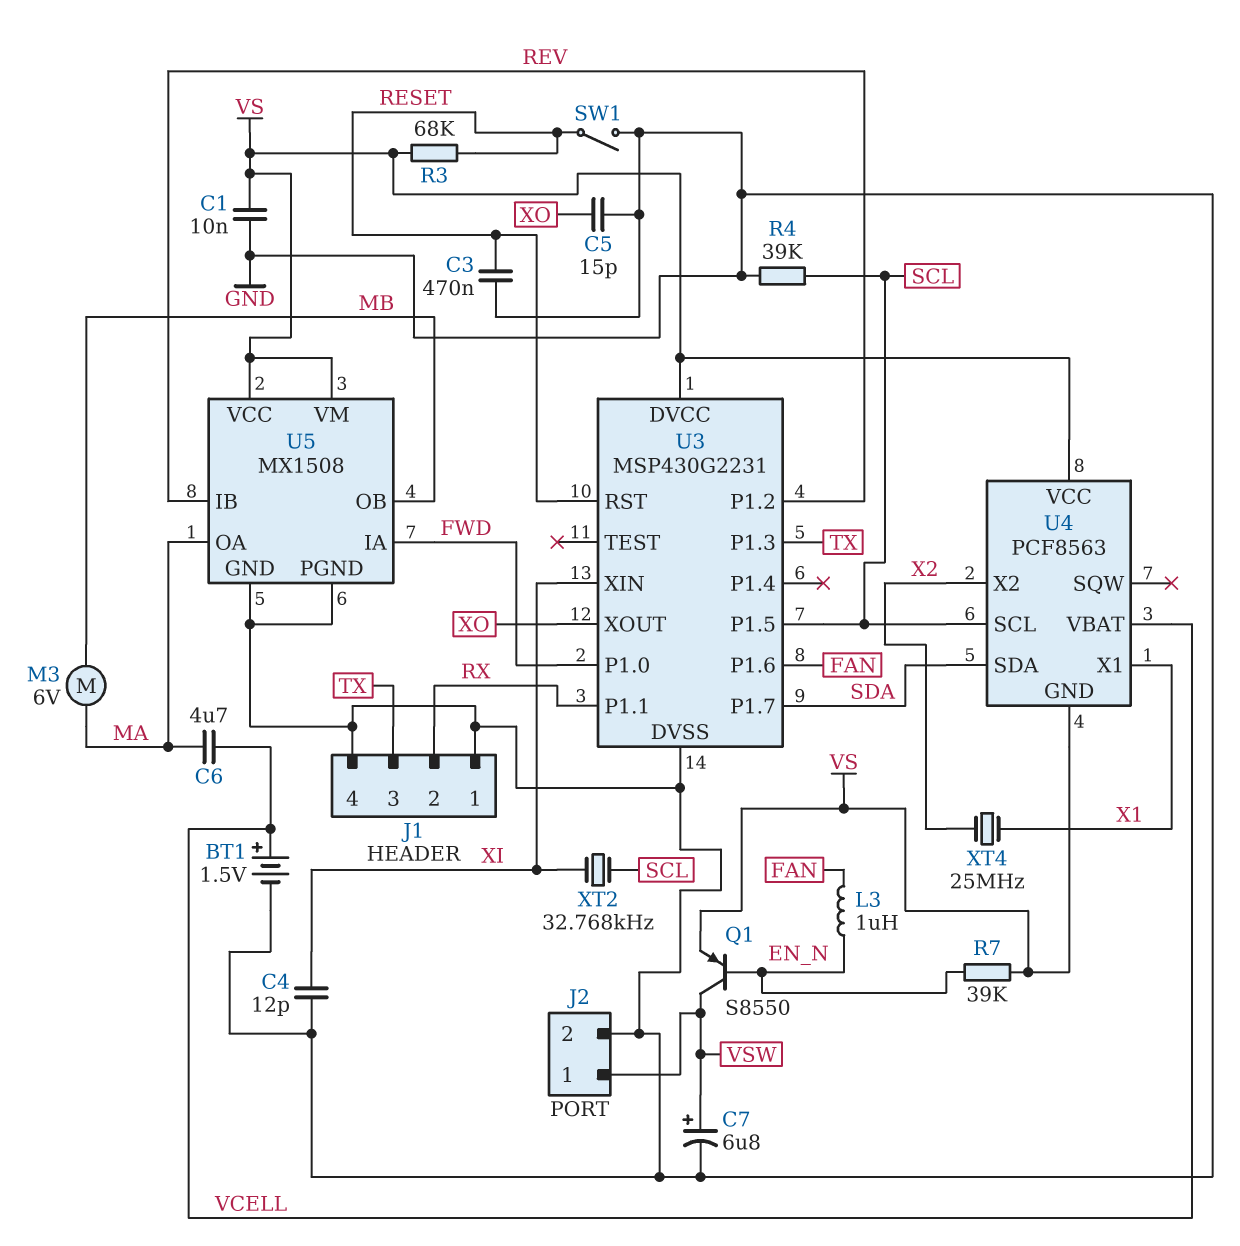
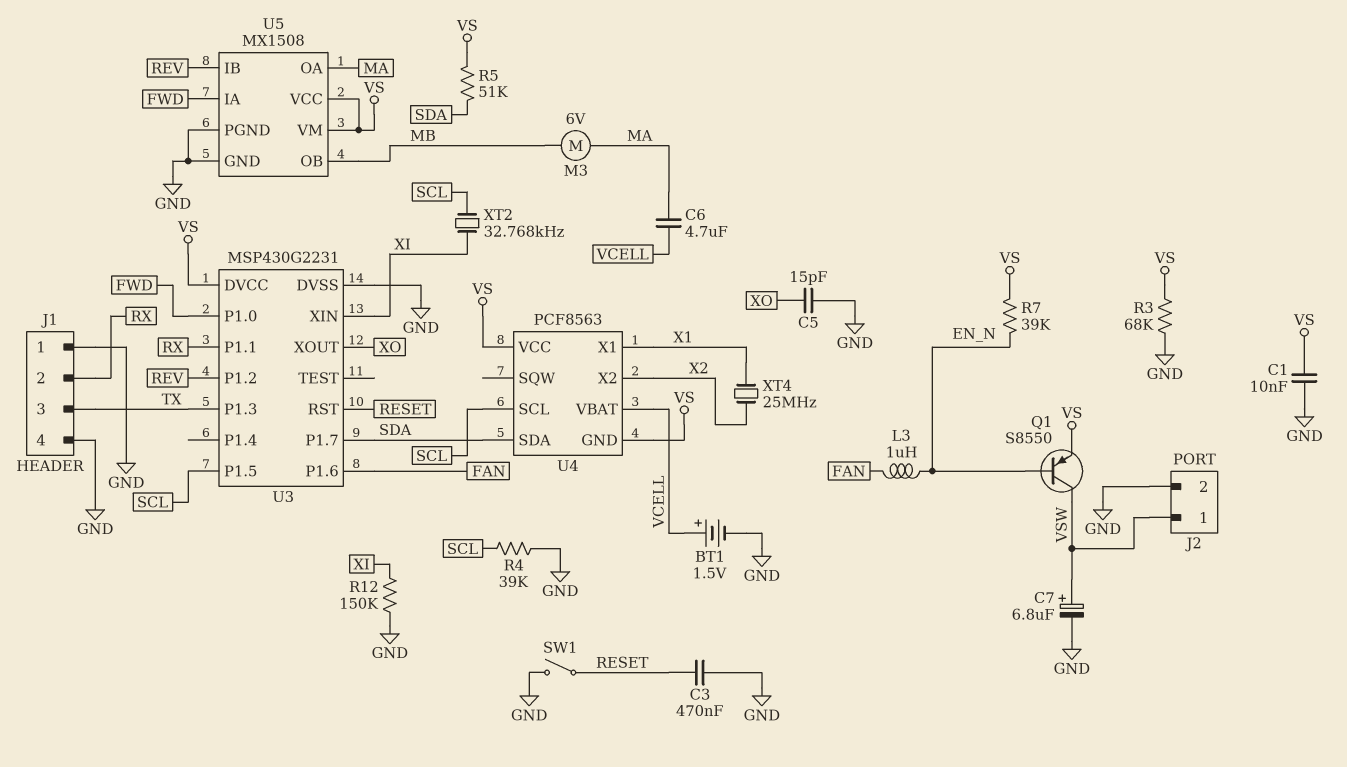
C4: 12pF (GND, XI) -> none
R3: 68k (RESET, VS) -> 68k (GND, VS)
R5: none -> 51k (SDA, VS)
R12: none -> 150k (GND, XI)

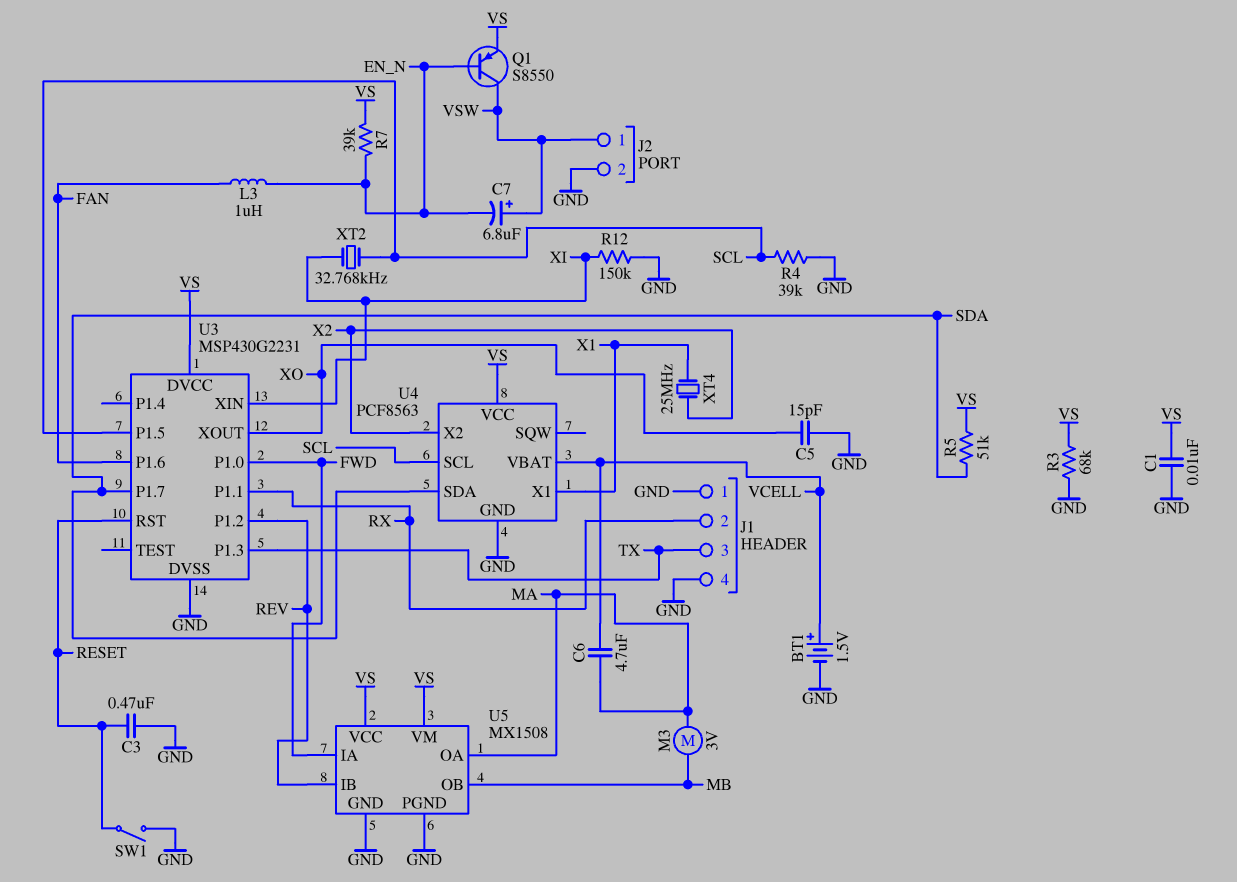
C7: 6.8uF (plus VSW, minus GND) -> 6.8uF (plus VSW, minus EN_N)
M3: motor 6V (MA, MB) -> motor 3V (MA, MB)
U4 pin GND: VS -> GND

